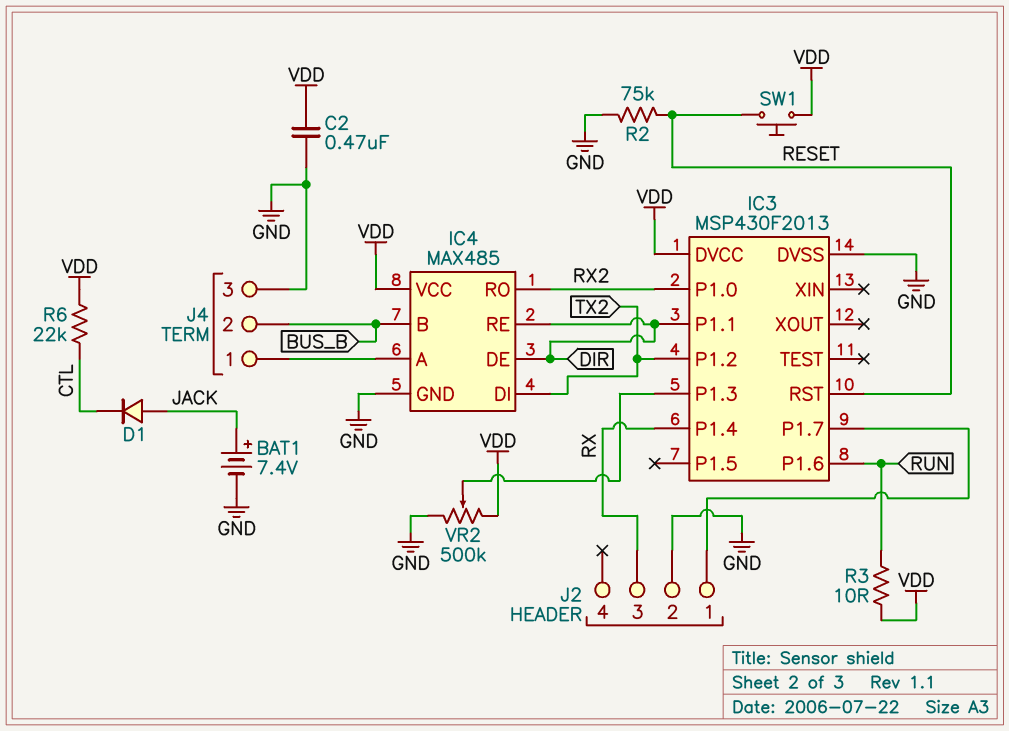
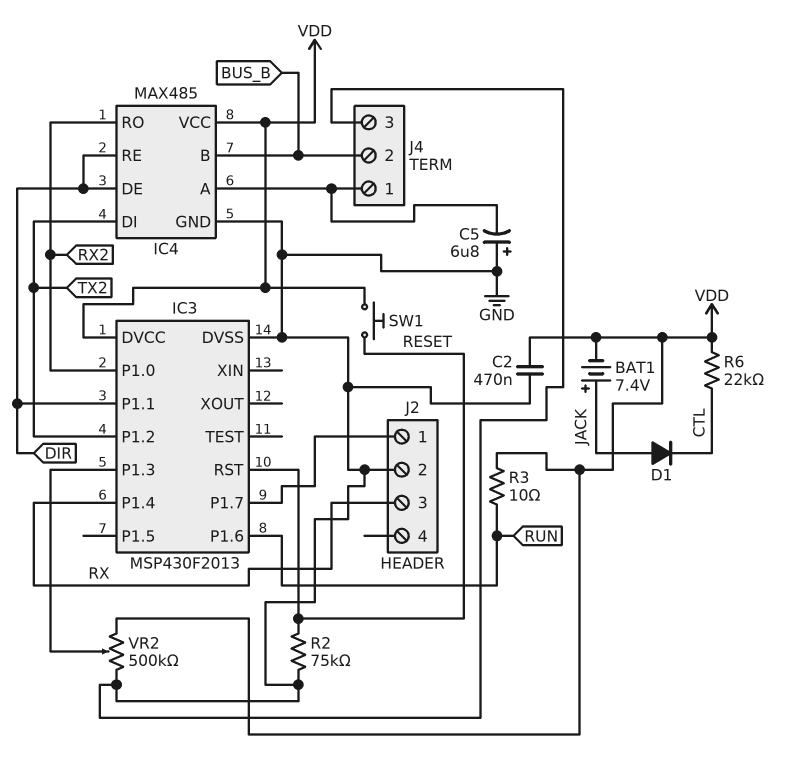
BAT1: 7.4V (plus JACK, minus GND) -> 7.4V (plus JACK, minus VDD)
C5: none -> 6.8uF (plus GND, minus IC4/A)

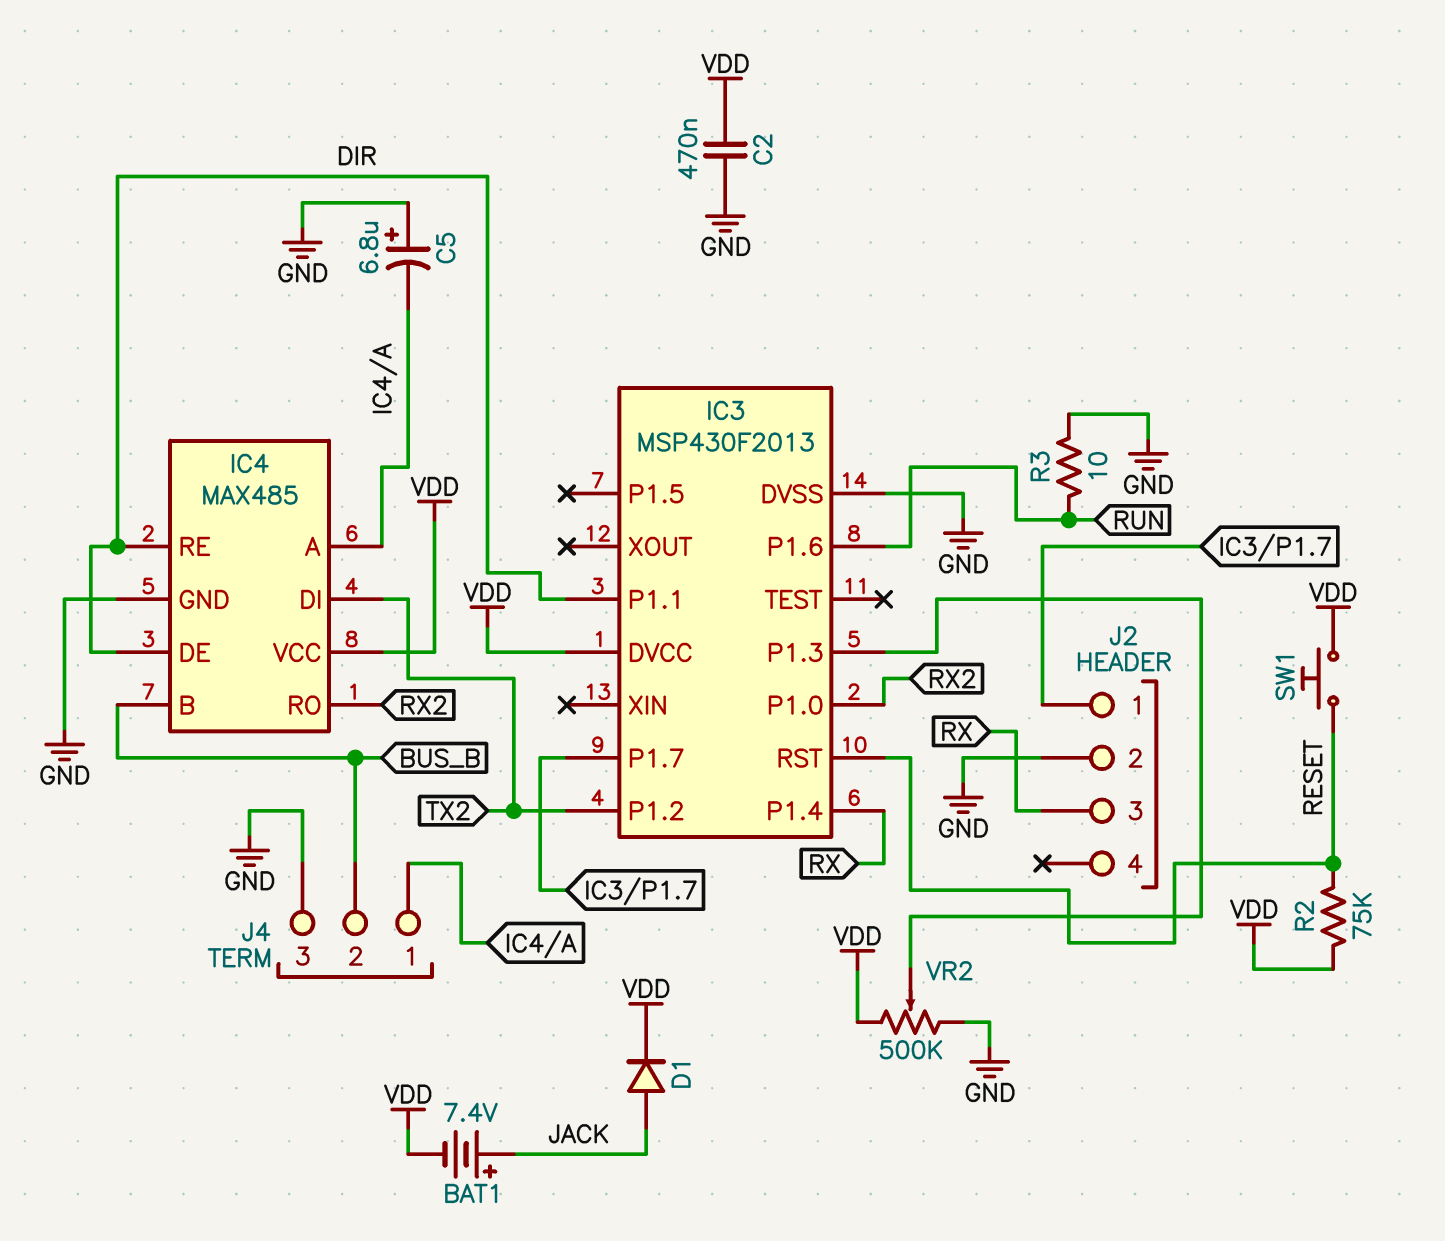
D1: diode (A JACK, K CTL) -> diode (A JACK, K VDD)
R2: 75k (GND, RESET) -> 75k (RESET, VDD)
R3: 10 (RUN, VDD) -> 10 (GND, RUN)
R6: 22k (CTL, VDD) -> none

